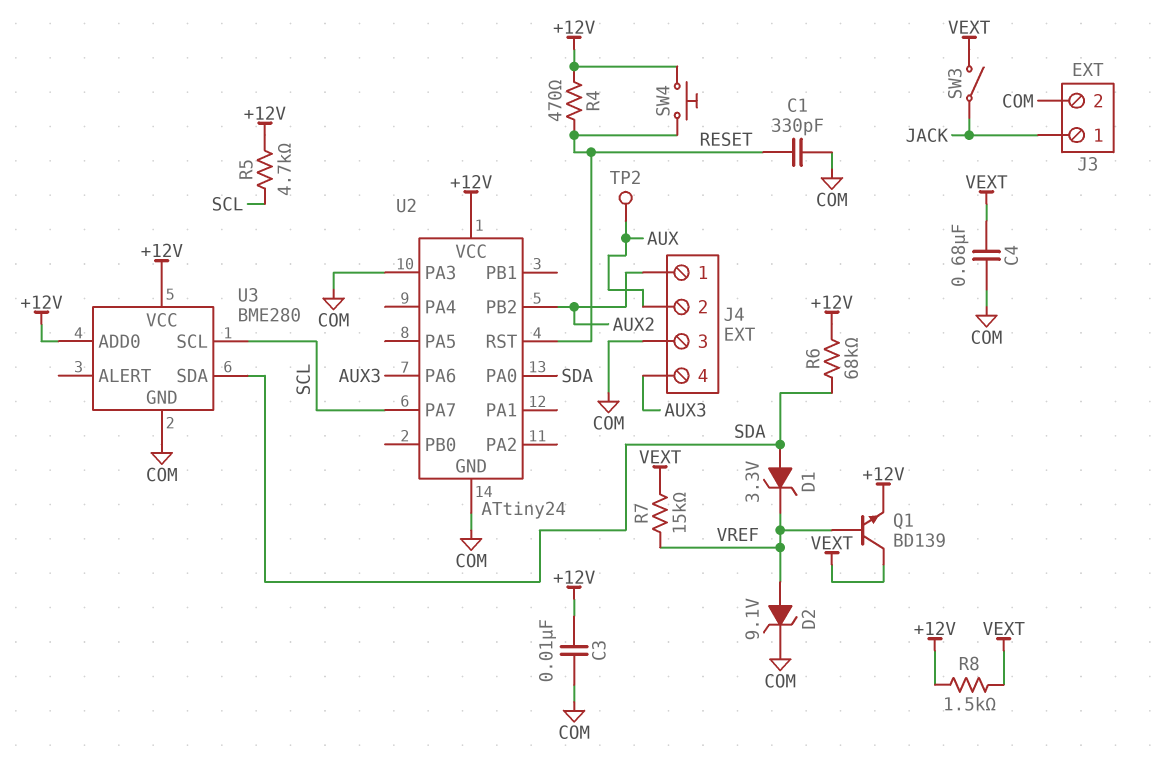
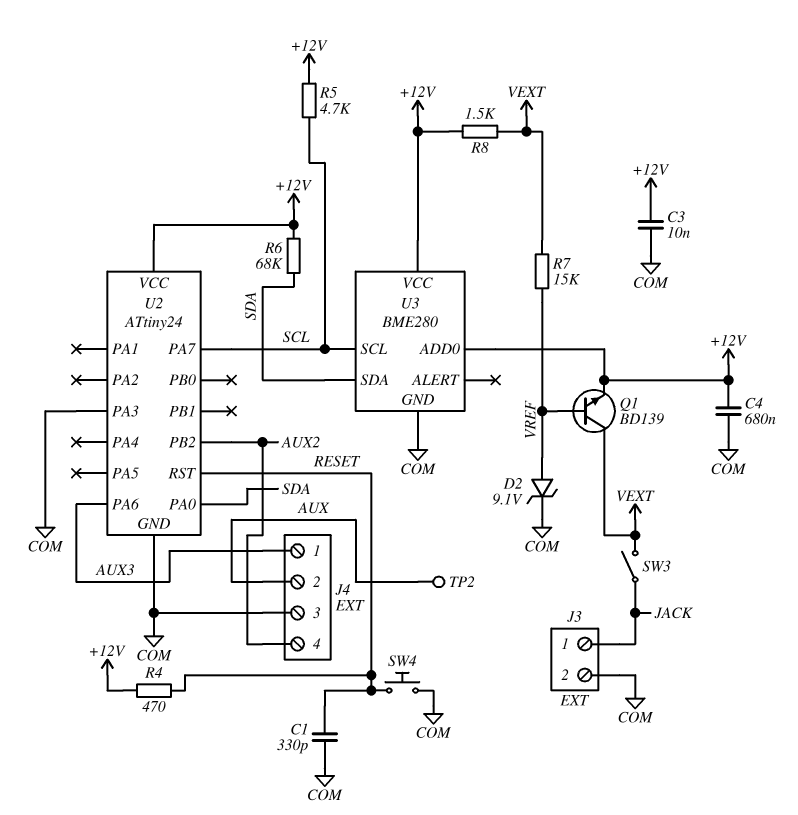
C4: 680nF (COM, VEXT) -> 680nF (+12V, COM)
D1: zener 3.3V (A SDA, K VREF) -> none
J4 pin 1: AUX2 -> AUX3
J4 pin 4: AUX3 -> AUX2
SW4: button (+12V, RESET) -> button (COM, RESET)

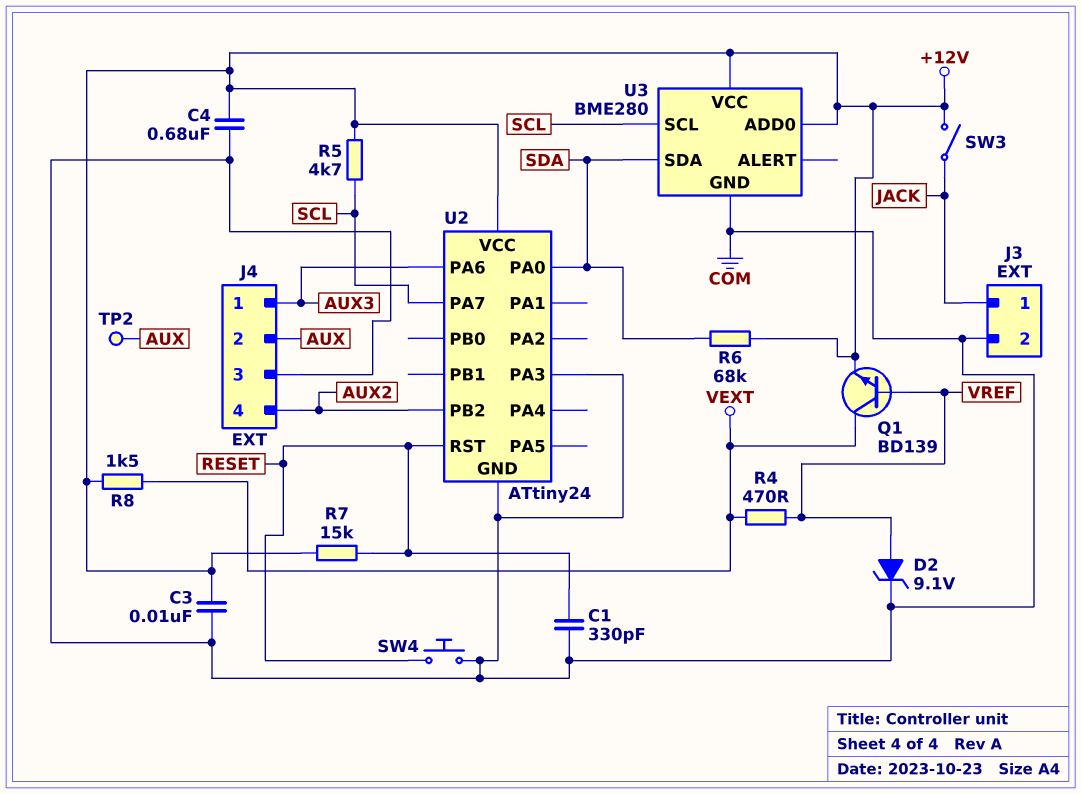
R4: 470 (+12V, RESET) -> 470 (VEXT, VREF)
R7: 15k (VEXT, VREF) -> 15k (+12V, RESET)
SW3: switch (JACK, VEXT) -> switch (+12V, JACK)

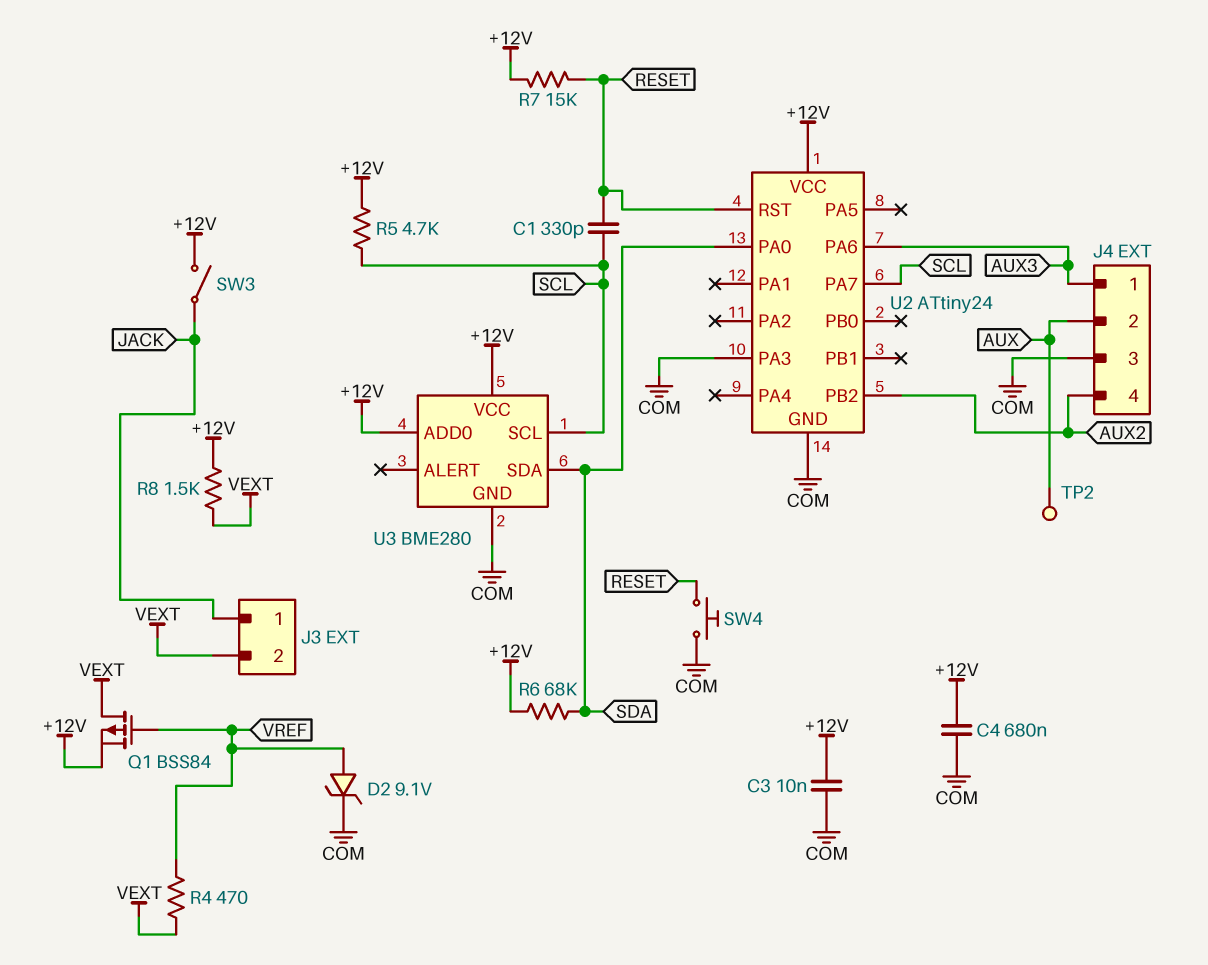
C1: 330pF (COM, RESET) -> 330pF (RESET, SCL)
J3 pin 2: COM -> VEXT
Q1: NPN BD139 (B VREF, C VEXT, E +12V) -> PMOS BSS84 (G VREF, D VEXT, S +12V)

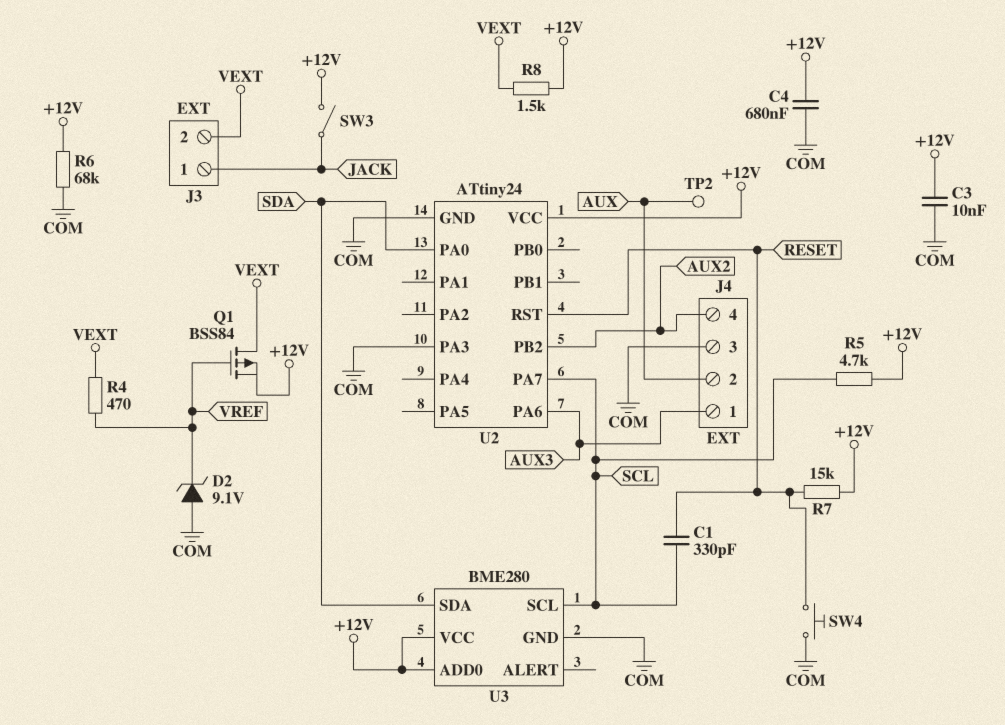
D2: zener 9.1V (A VREF, K COM) -> zener 9.1V (A COM, K VREF)
R6: 68k (+12V, SDA) -> 68k (+12V, COM)

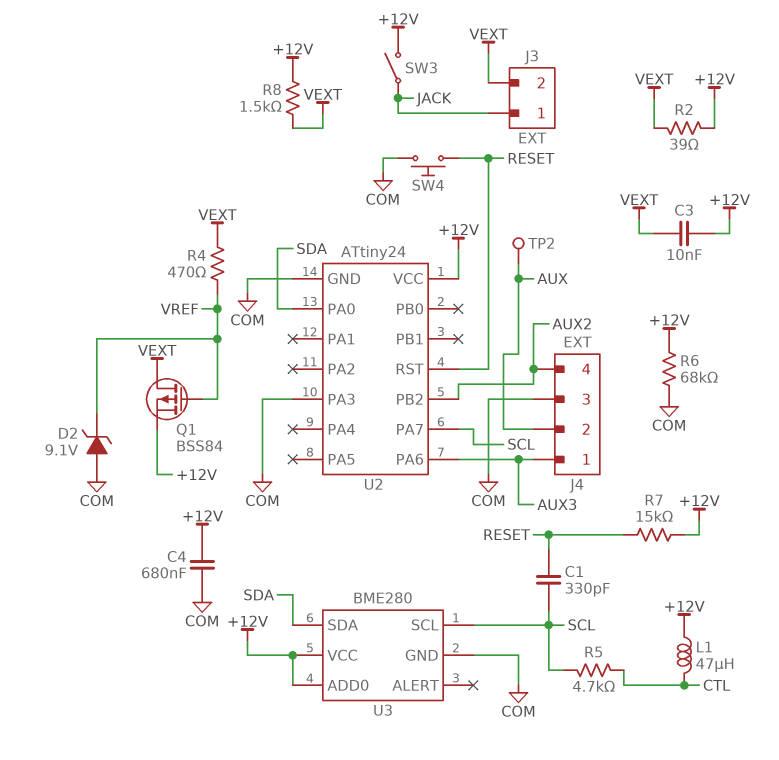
C3: 10nF (+12V, COM) -> 10nF (+12V, VEXT)
L1: none -> 47uH (+12V, CTL)
R2: none -> 39 (+12V, VEXT)
R5: 4.7k (+12V, SCL) -> 4.7k (CTL, SCL)

